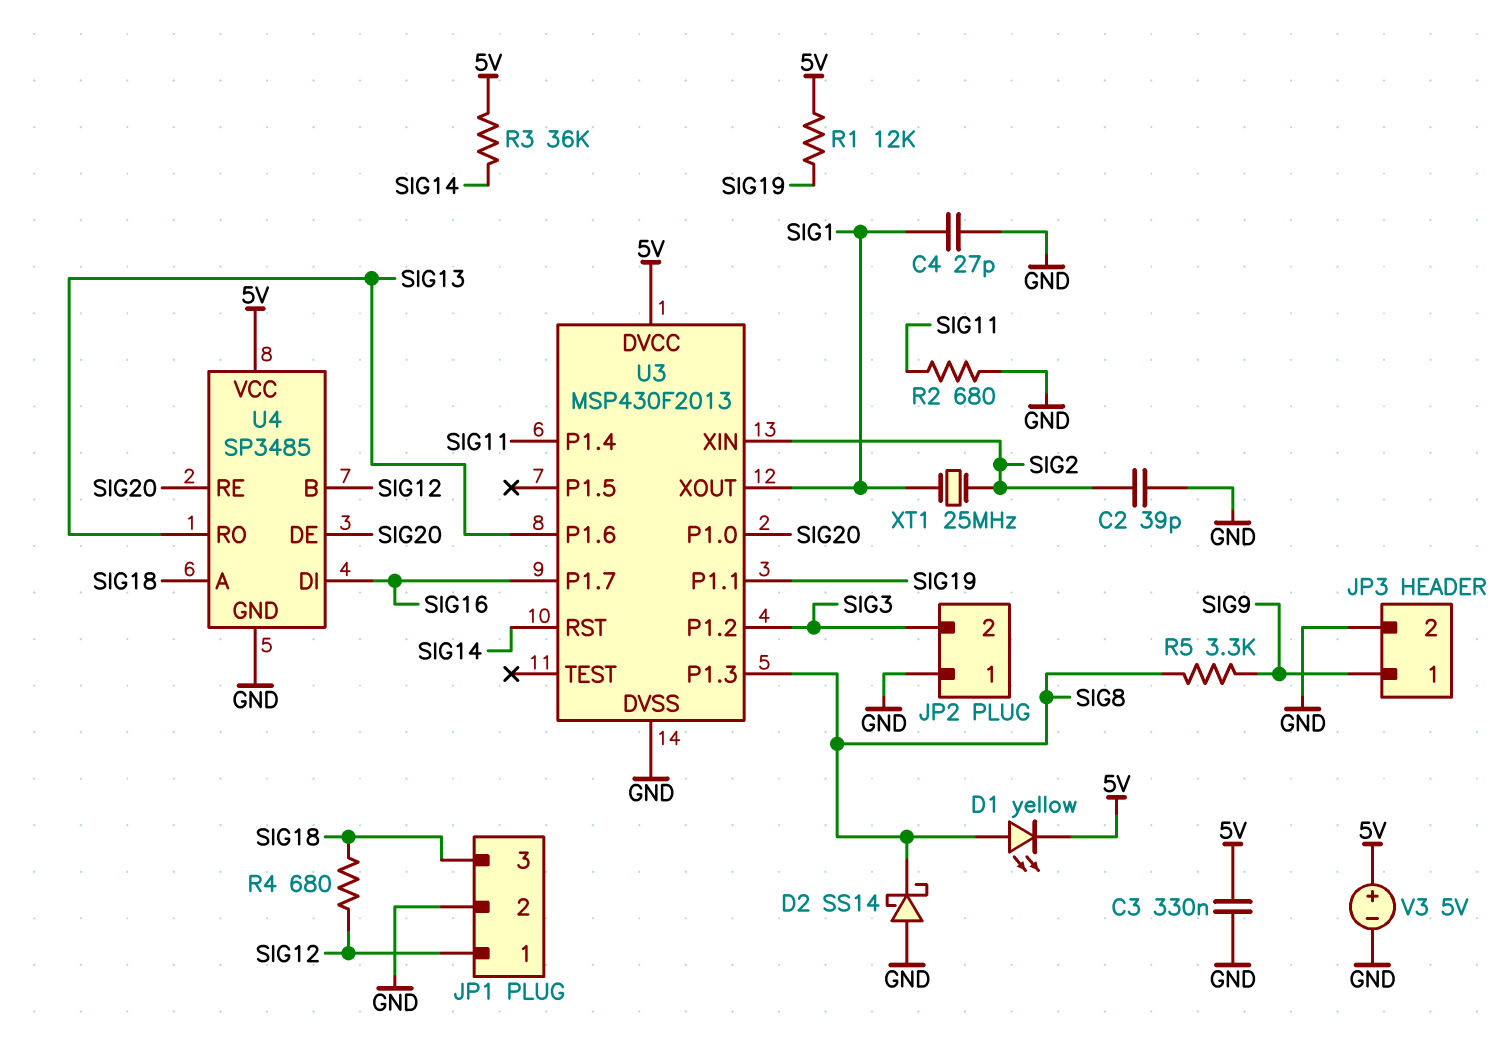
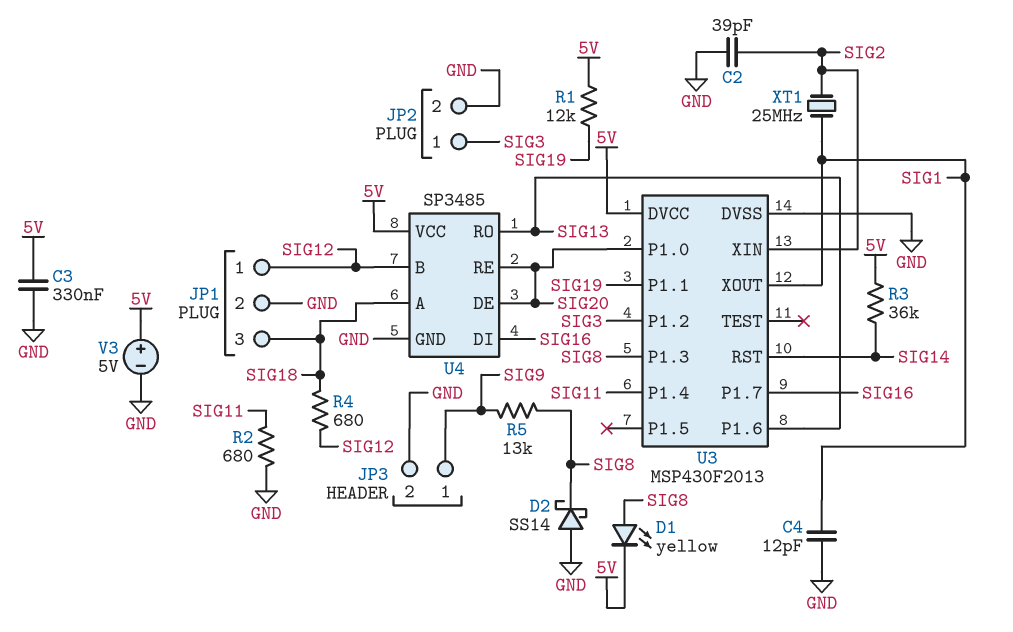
C4: 27pF (GND, SIG1) -> 12pF (GND, SIG1)
JP2 pin 1: GND -> SIG3
JP2 pin 2: SIG3 -> GND
R5: 3.3k (SIG8, SIG9) -> 13k (SIG8, SIG9)

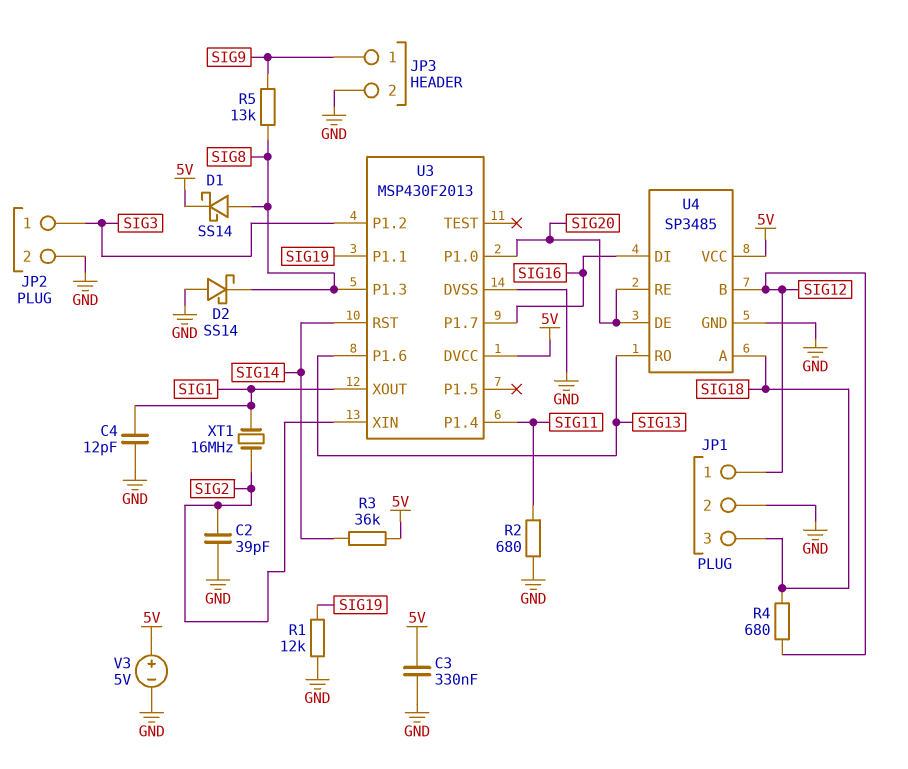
D1: LED yellow (A SIG8, K 5V) -> schottky SS14 (A SIG8, K 5V)
R1: 12k (5V, SIG19) -> 12k (GND, SIG19)
XT1: 25MHz (SIG1, SIG2) -> 16MHz (SIG1, SIG2)

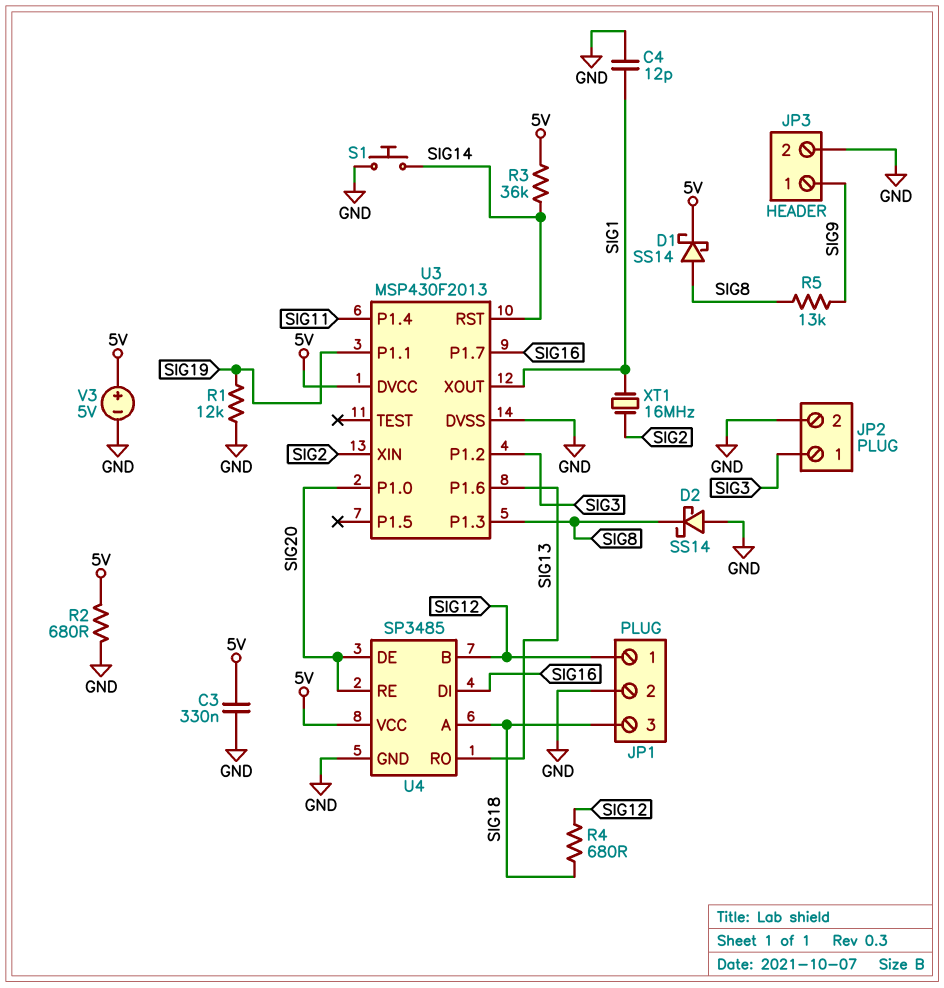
C2: 39pF (GND, SIG2) -> none
R2: 680 (GND, SIG11) -> 680 (5V, GND)
S1: none -> button (GND, SIG14)

